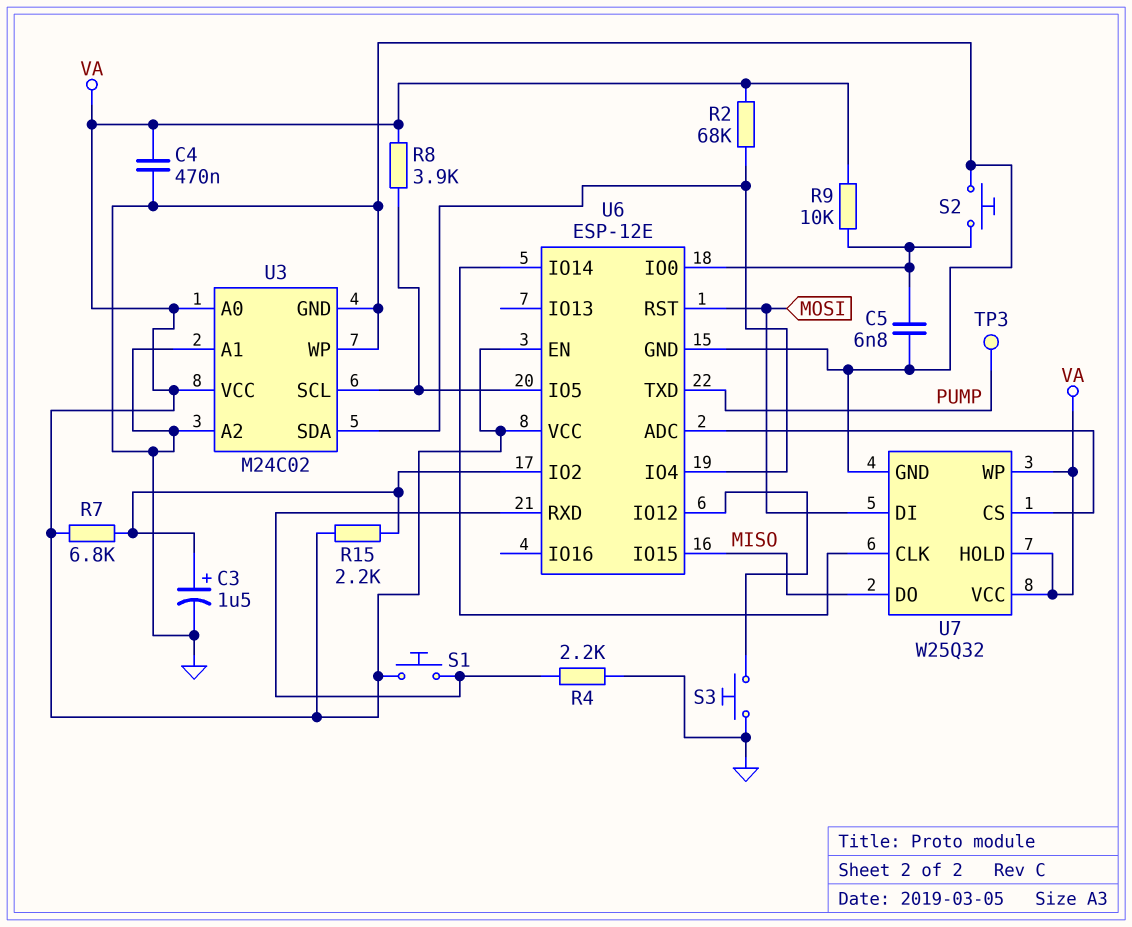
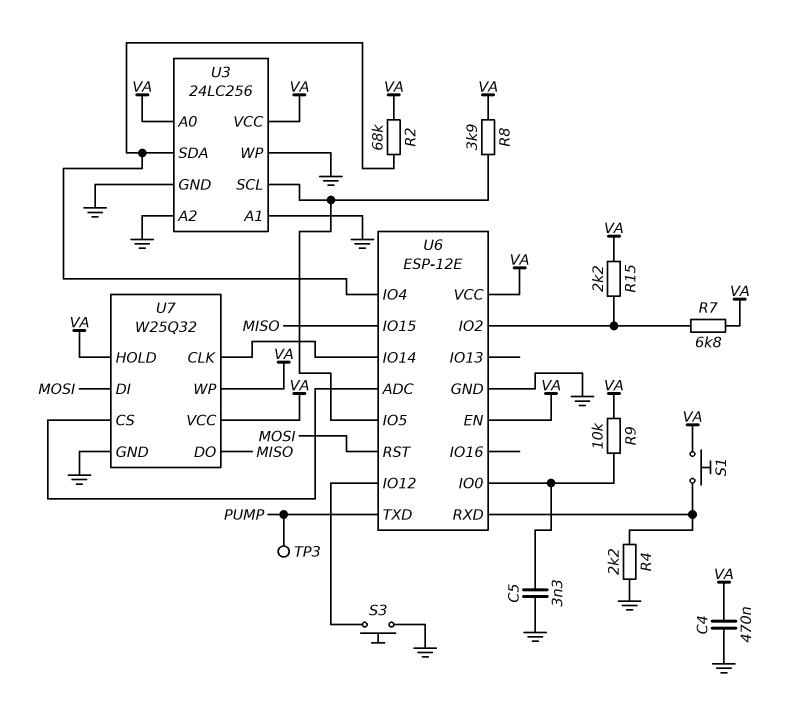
C3: 1.5uF (plus U6/IO2, minus GND) -> none
C5: 6.8nF (GND, U6/IO0) -> 3.3nF (GND, U6/IO0)
S2: button (GND, U6/IO0) -> none
U3: M24C02 -> 24LC256

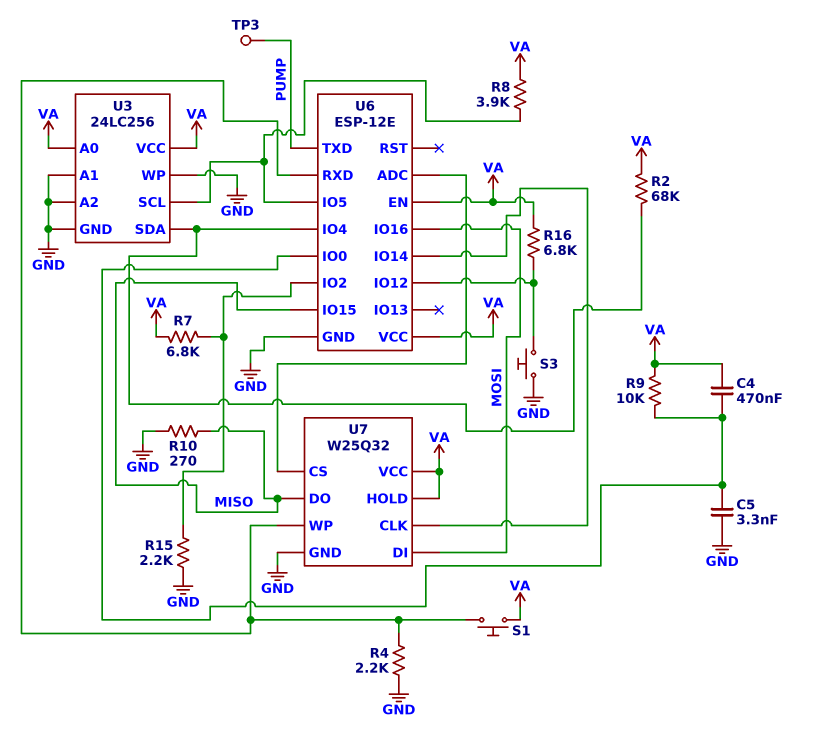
C4: 470nF (GND, VA) -> 470nF (U6/IO0, VA)
R10: none -> 270 (GND, MISO)
R15: 2.2k (U6/IO2, VA) -> 2.2k (GND, U6/IO2)
R16: none -> 6.8k (U6/IO12, VA)
U6 pin IO16: none -> MOSI
U6 pin RST: MOSI -> none
U7 pin WP: VA -> U6/RXD

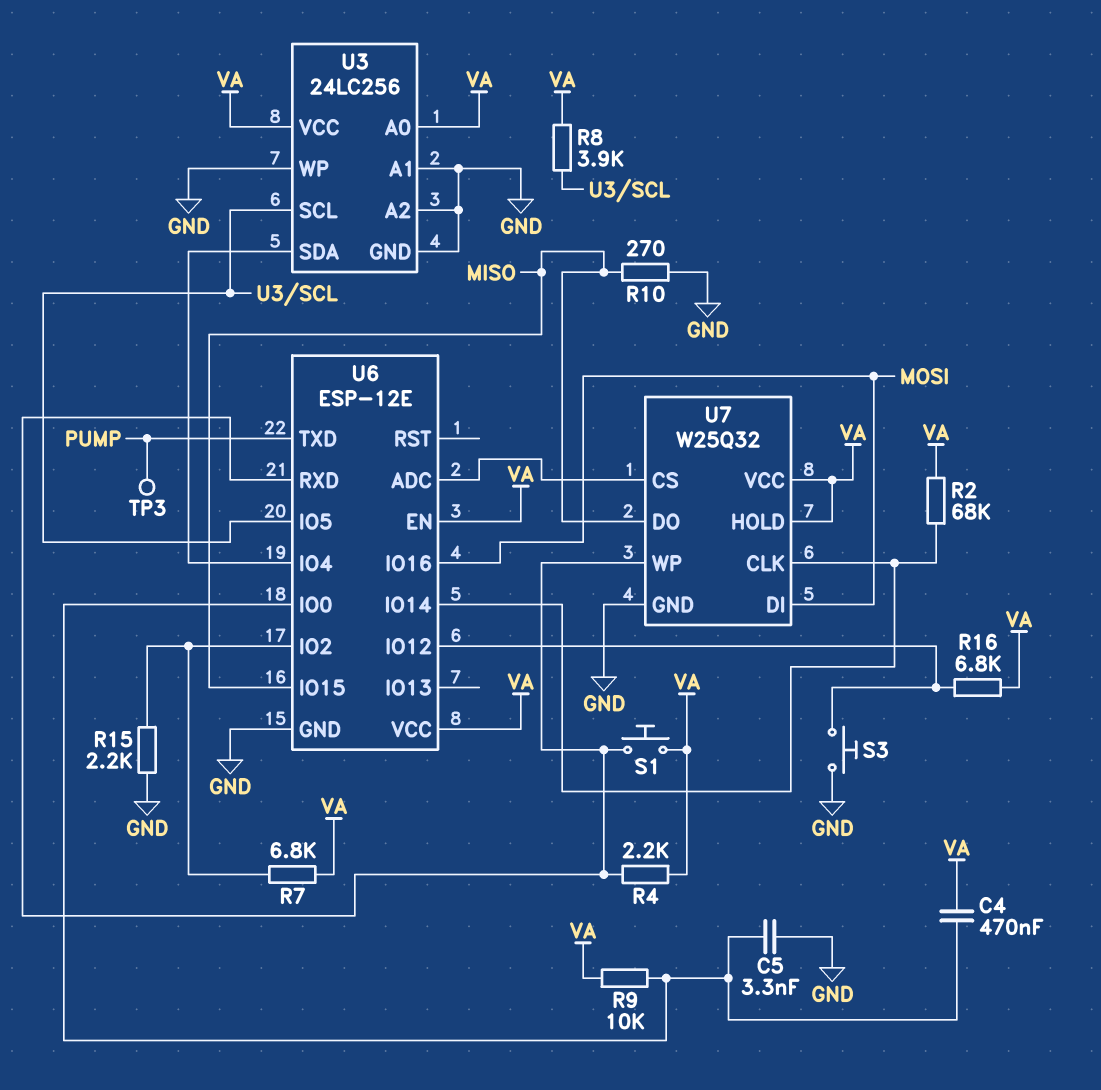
R2: 68k (U3/SDA, VA) -> 68k (U6/IO14, VA)
R4: 2.2k (GND, U6/RXD) -> 2.2k (U6/RXD, VA)

